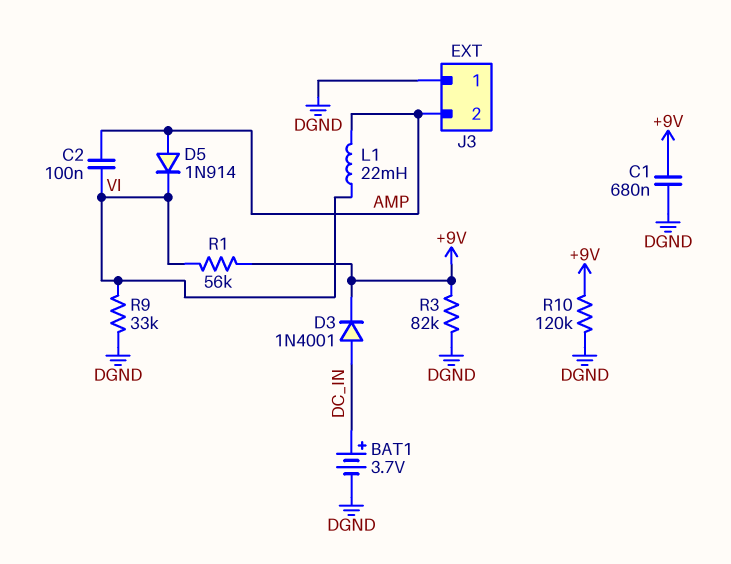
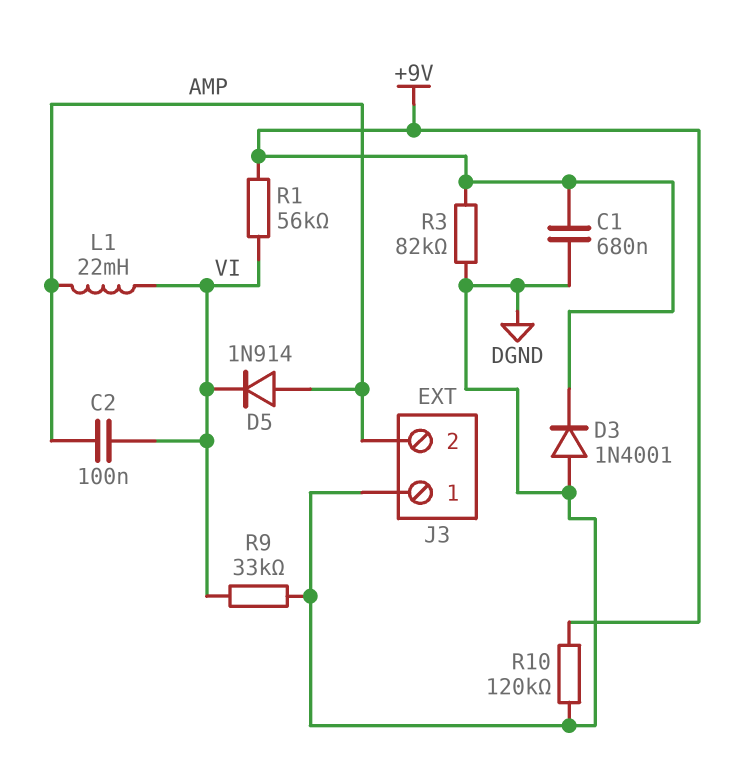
BAT1: 3.7V (plus DC_IN, minus DGND) -> none
D3: diode 1N4001 (A DC_IN, K +9V) -> diode 1N4001 (A DGND, K +9V)

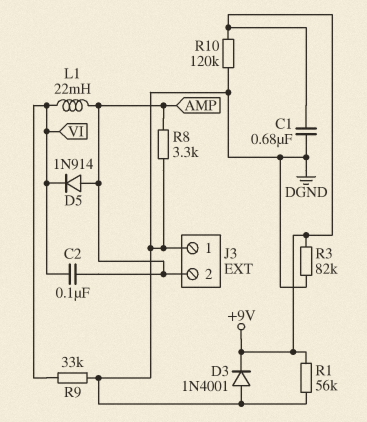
R1: 56k (+9V, VI) -> 56k (+9V, DGND)
R8: none -> 3.3k (AMP, DGND)

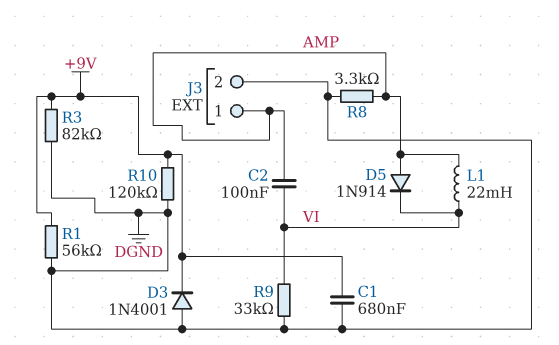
J3 pin 1: DGND -> AMP
J3 pin 2: AMP -> DGND

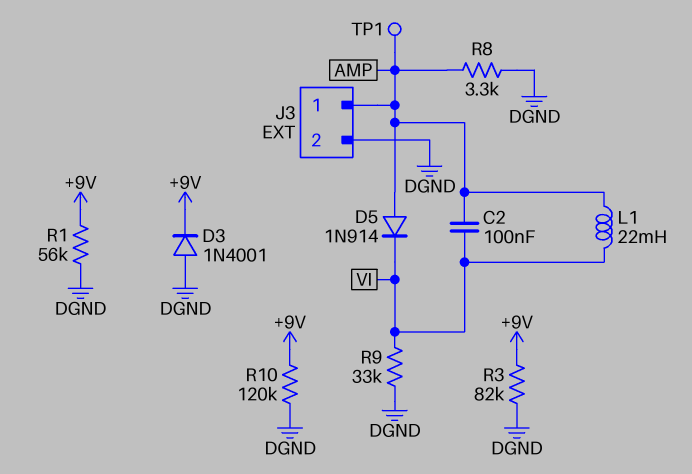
C1: 680nF (+9V, DGND) -> none
TP1: none -> test point (AMP)

